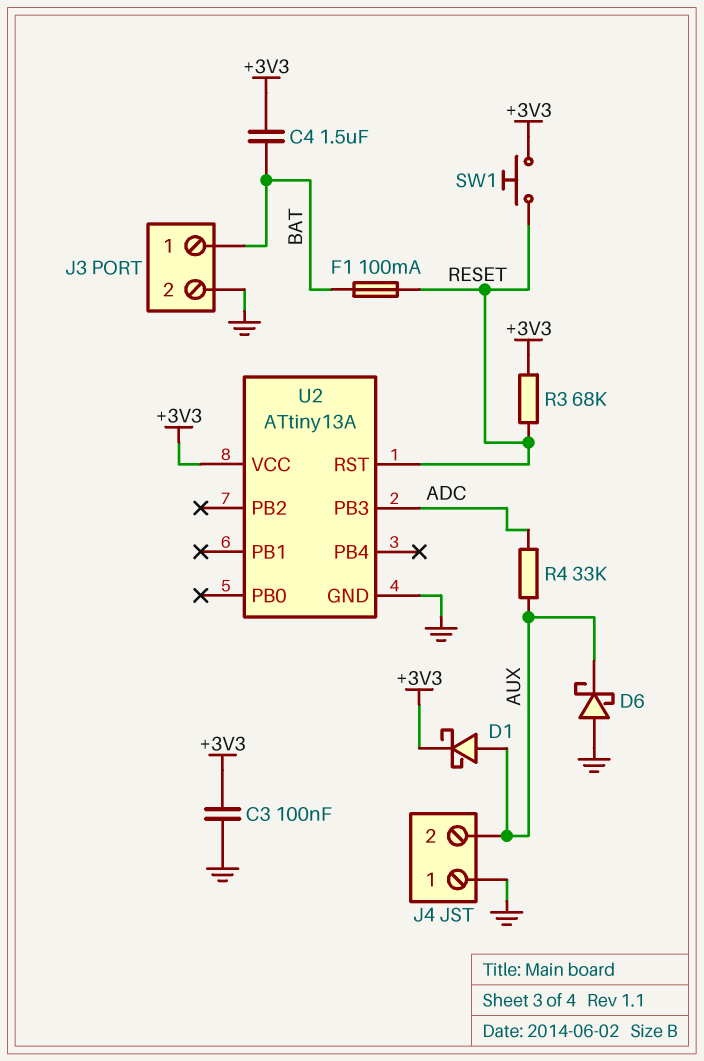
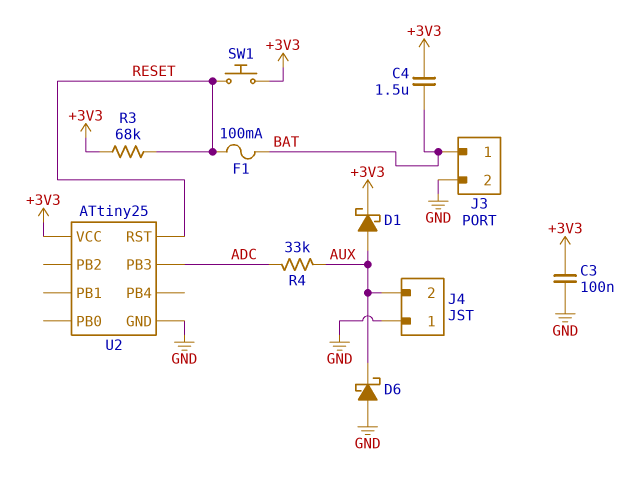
U2: ATtiny13A -> ATtiny25

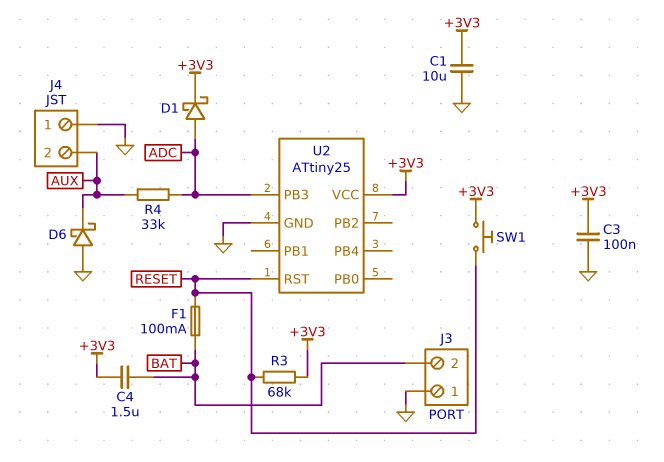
C1: none -> 10uF (+3V3, GND)
D1: schottky (A AUX, K +3V3) -> schottky (A ADC, K +3V3)
J3 pin 1: BAT -> GND
J3 pin 2: GND -> BAT

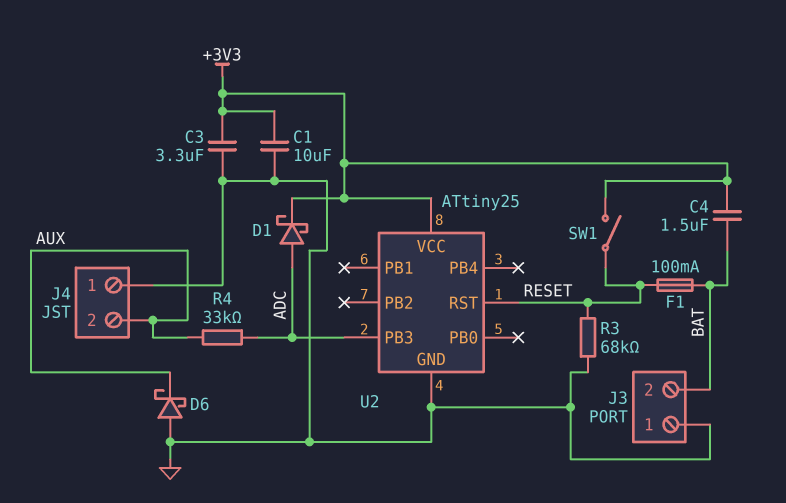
C3: 100nF (+3V3, GND) -> 3.3uF (+3V3, GND)
R3: 68k (+3V3, RESET) -> 68k (GND, RESET)
SW1: button (+3V3, RESET) -> switch (+3V3, RESET)

